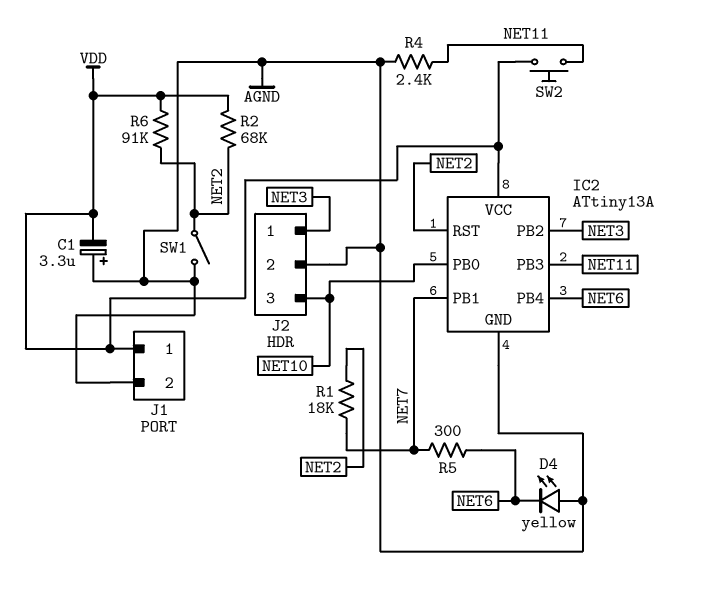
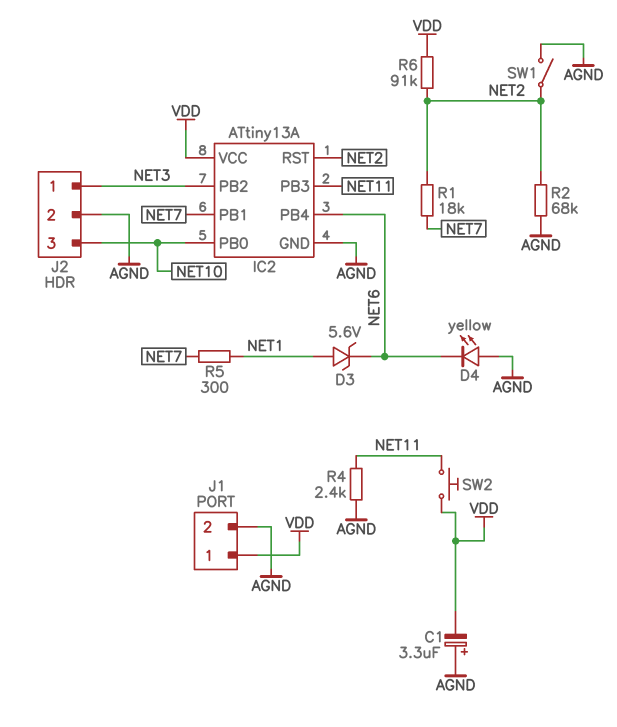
D3: none -> zener 5.6V (A NET1, K NET6)
R2: 68k (NET2, VDD) -> 68k (AGND, NET2)
R5: 300 (NET6, NET7) -> 300 (NET1, NET7)

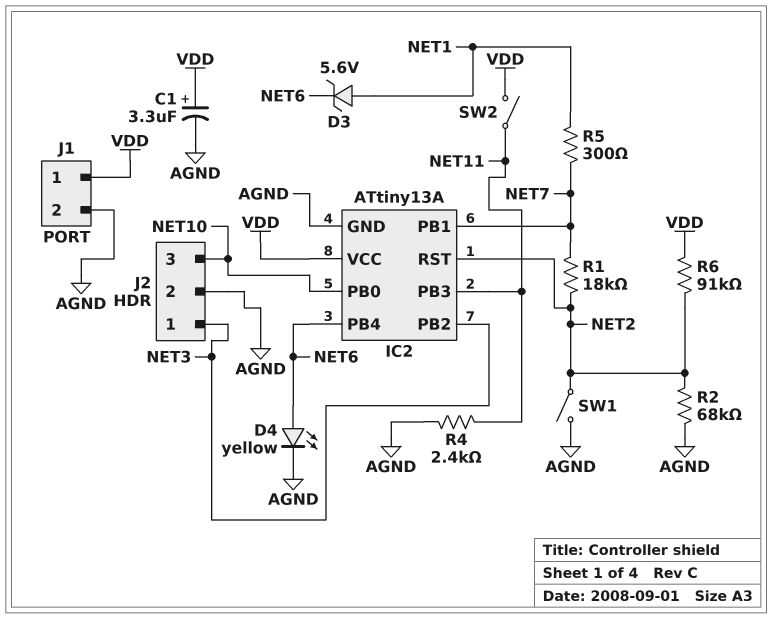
C1: 3.3uF (plus AGND, minus VDD) -> 3.3uF (plus VDD, minus AGND)
D4: LED yellow (A AGND, K NET6) -> LED yellow (A NET6, K AGND)
SW2: button (NET11, VDD) -> switch (NET11, VDD)

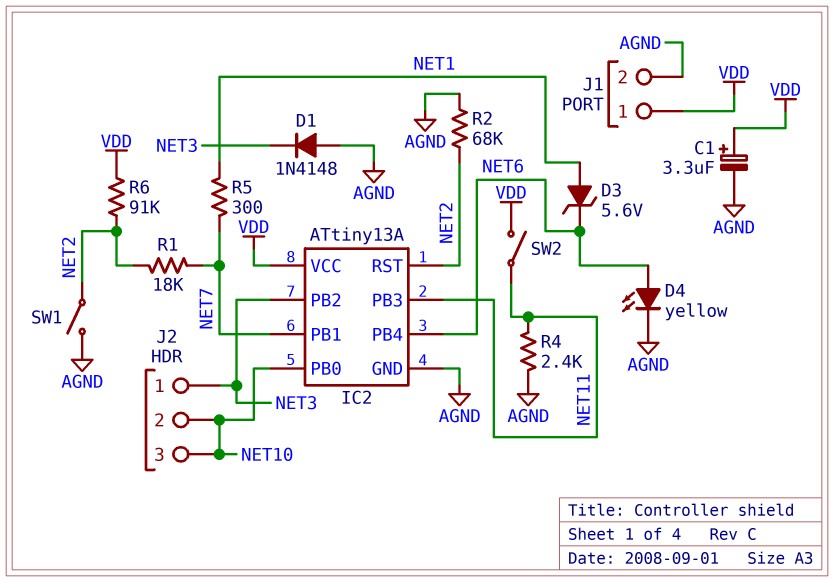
D1: none -> diode 1N4148 (A AGND, K NET3)
J2 pin 2: AGND -> NET10

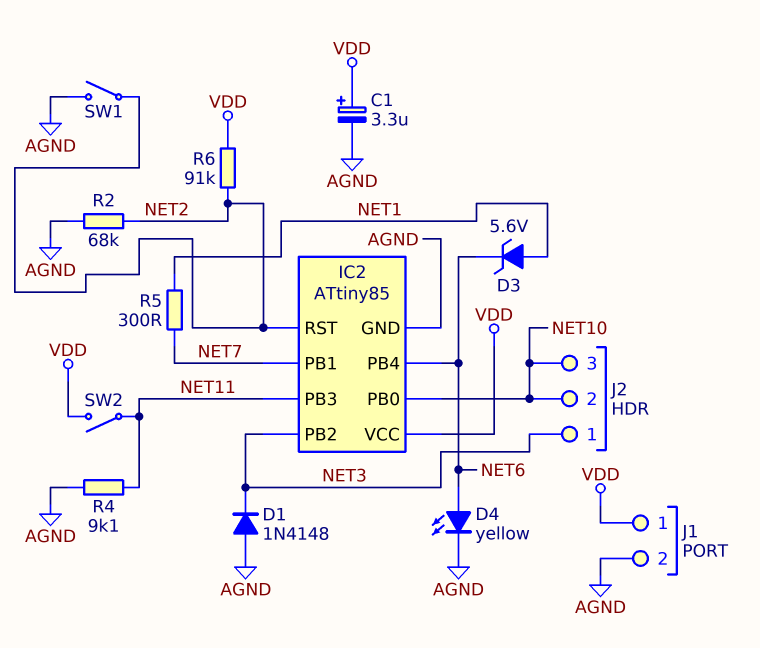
IC2: ATtiny13A -> ATtiny85
R1: 18k (NET2, NET7) -> none
R4: 2.4k (AGND, NET11) -> 9.1k (AGND, NET11)

